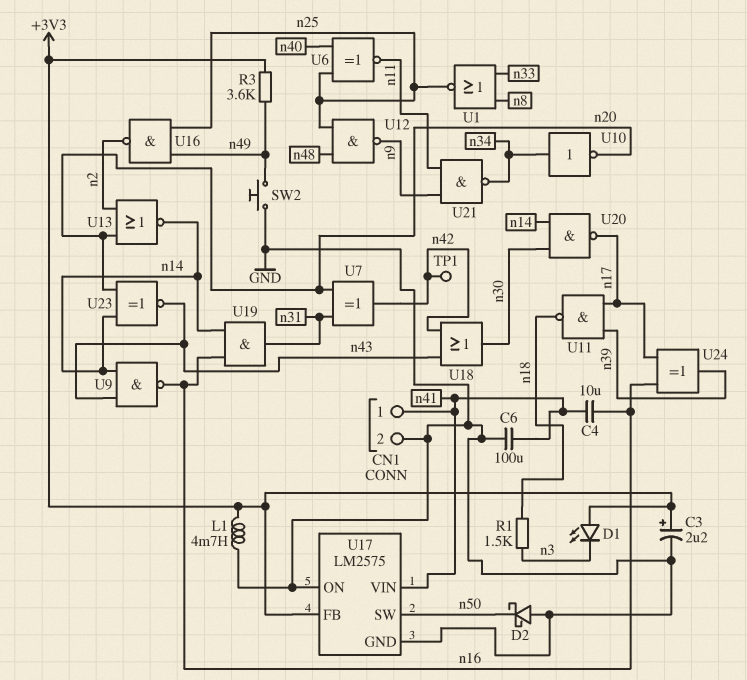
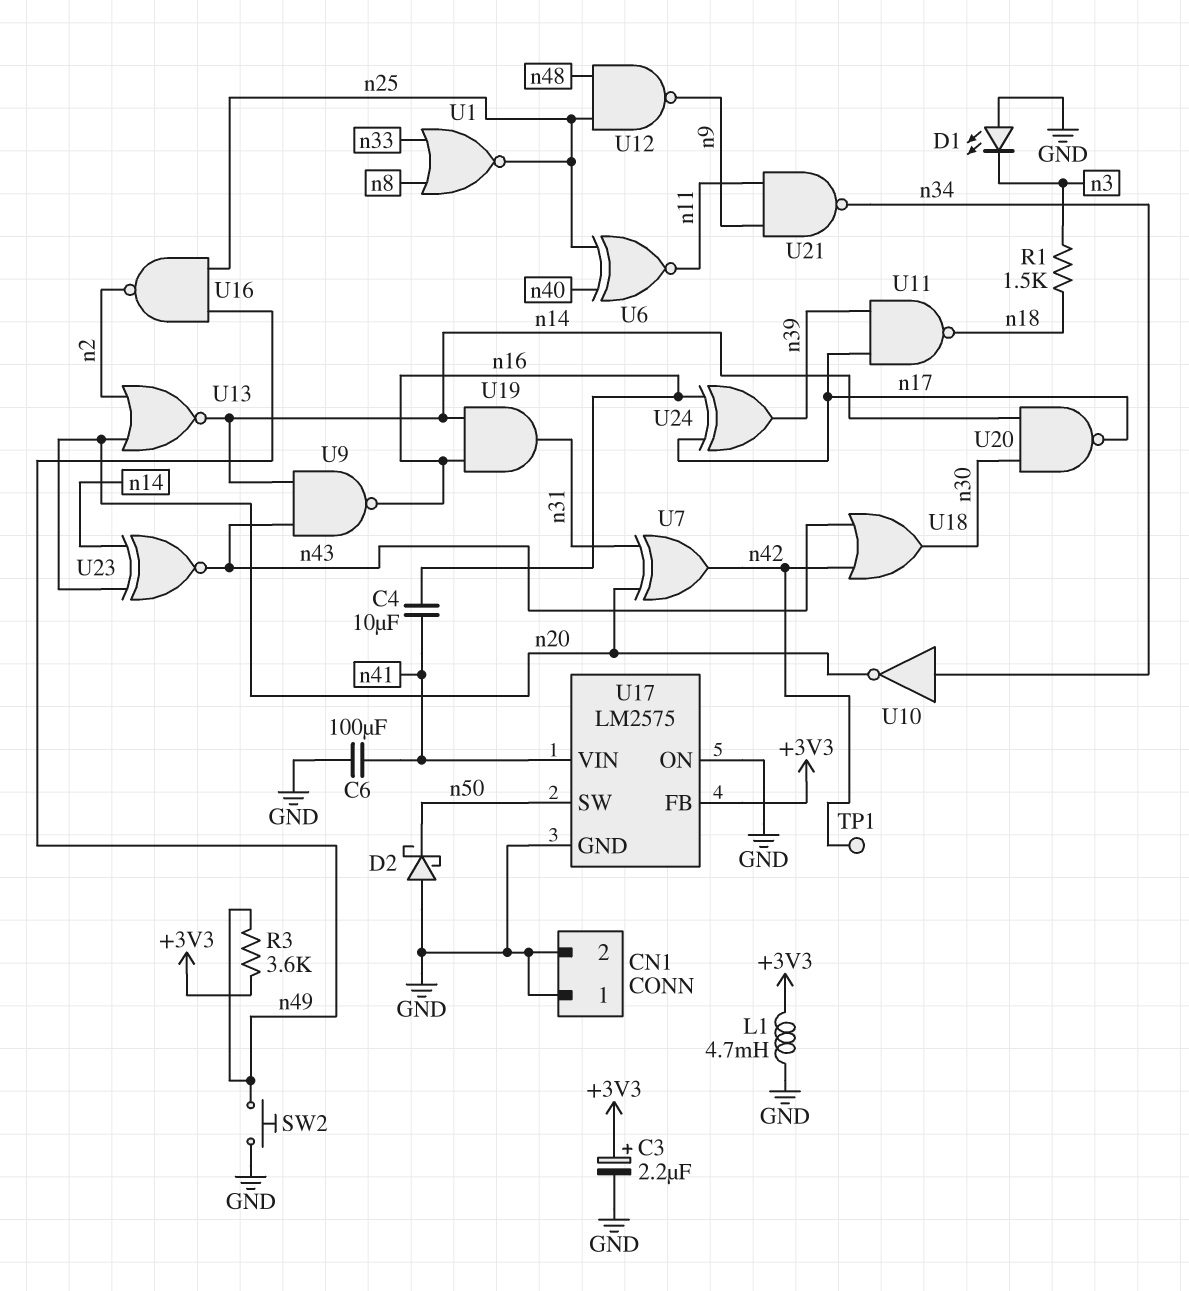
CN1 pin 1: n41 -> GND
D1: LED (A +3V3, K n3) -> LED (A GND, K n3)

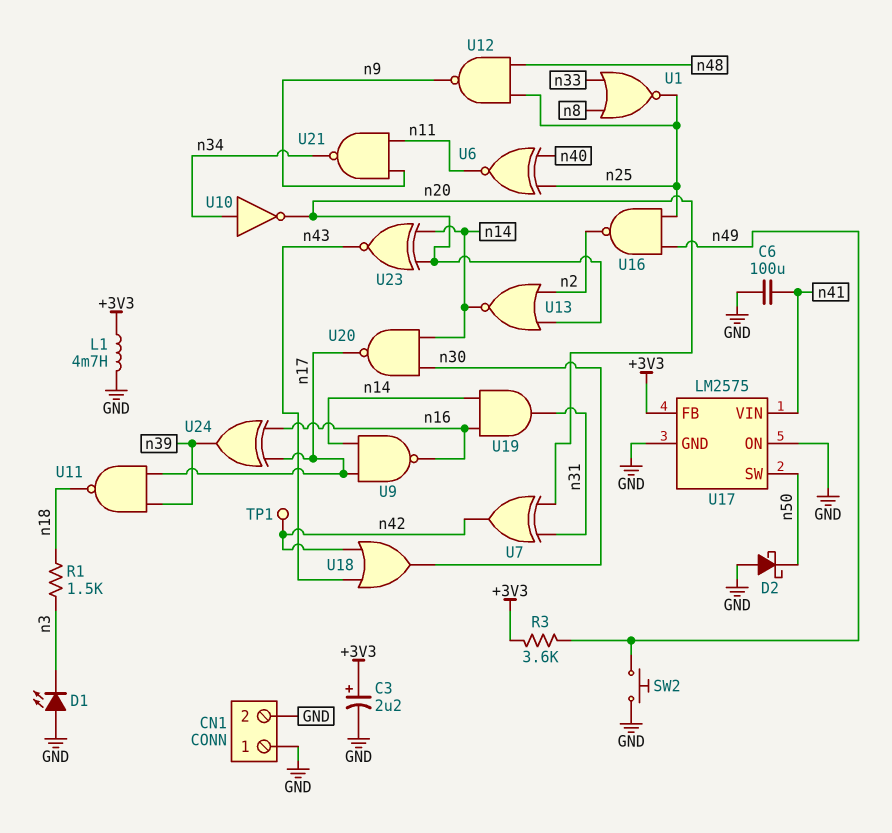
C4: 10uF (n16, n41) -> none
U9: NAND (in n14, in n43, out n16) -> NAND (in n14, in n17, out n16)

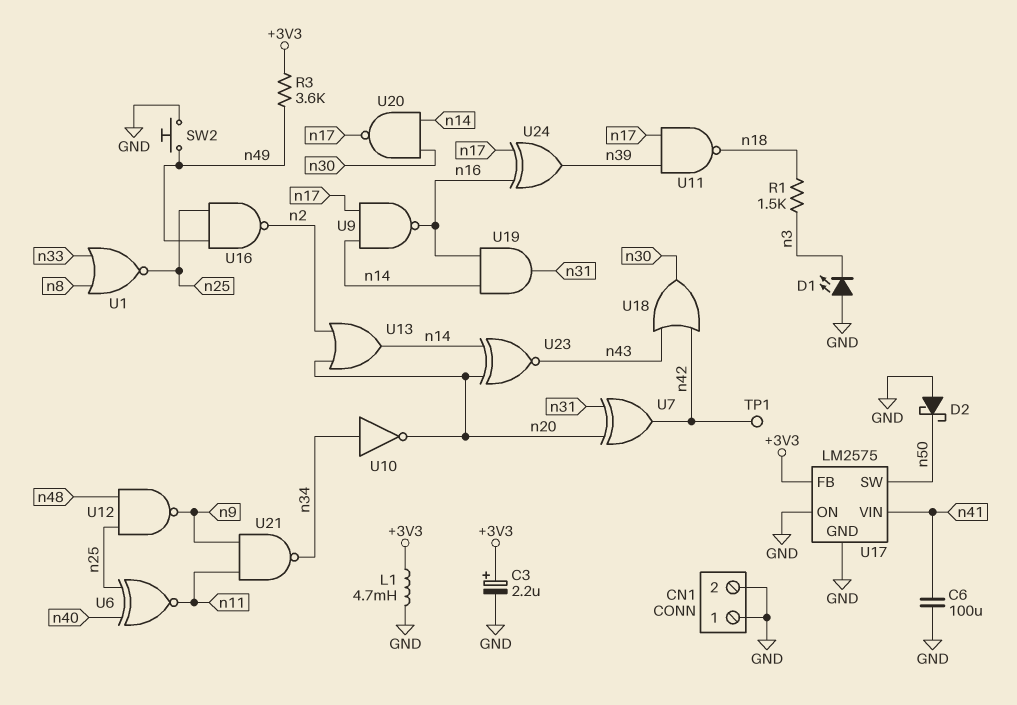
U13: NOR (in n2, in n20, out n14) -> OR (in n2, in n20, out n14)

